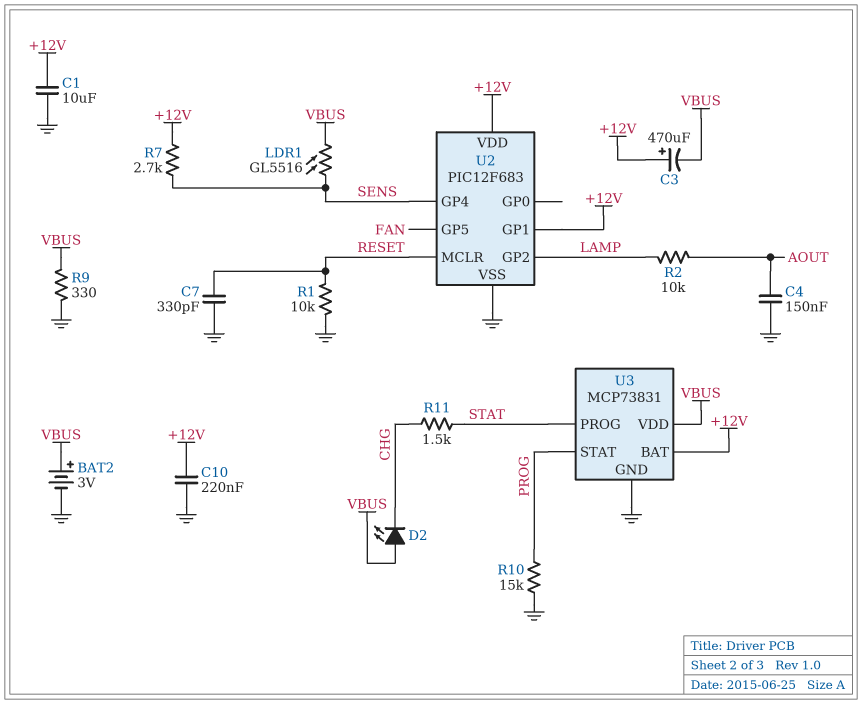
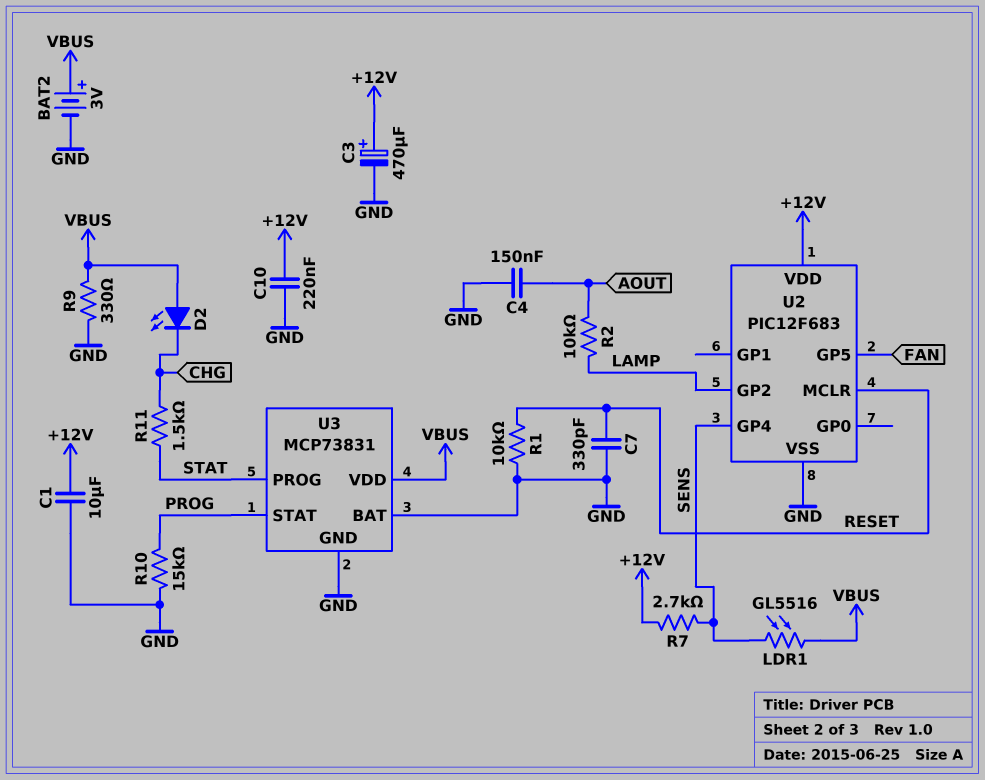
C3: 470uF (plus +12V, minus VBUS) -> 470uF (plus +12V, minus GND)
U2 pin GP1: +12V -> none
U3 pin BAT: +12V -> GND

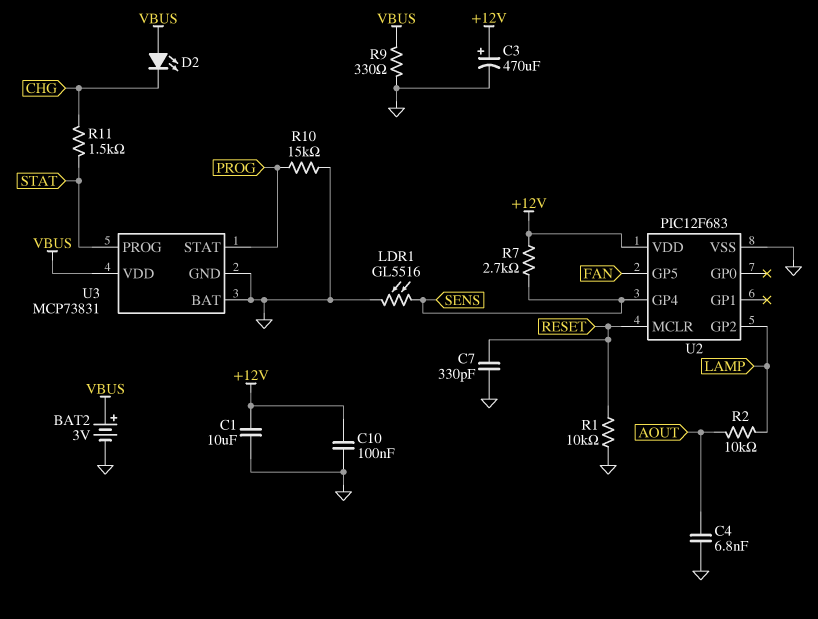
C4: 150nF (AOUT, GND) -> 6.8nF (AOUT, GND)
C10: 220nF (+12V, GND) -> 100nF (+12V, GND)
LDR1: GL5516 (SENS, VBUS) -> GL5516 (GND, SENS)

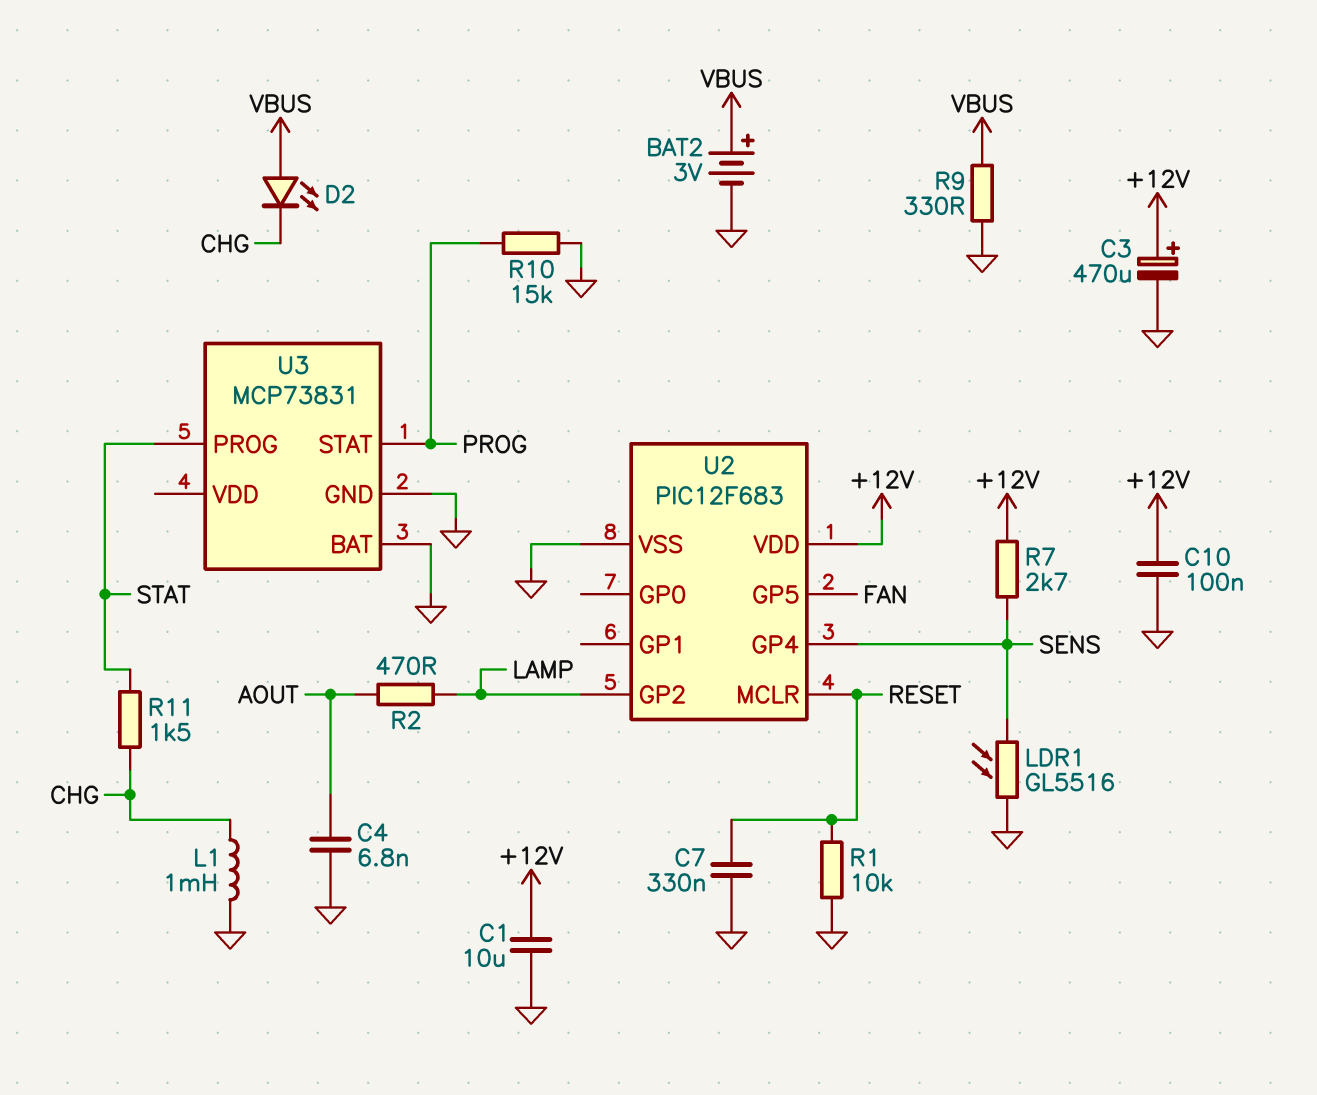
C7: 330pF (GND, RESET) -> 330nF (GND, RESET)
L1: none -> 1mH (CHG, GND)
R2: 10k (AOUT, LAMP) -> 470 (AOUT, LAMP)
U3 pin VDD: VBUS -> none

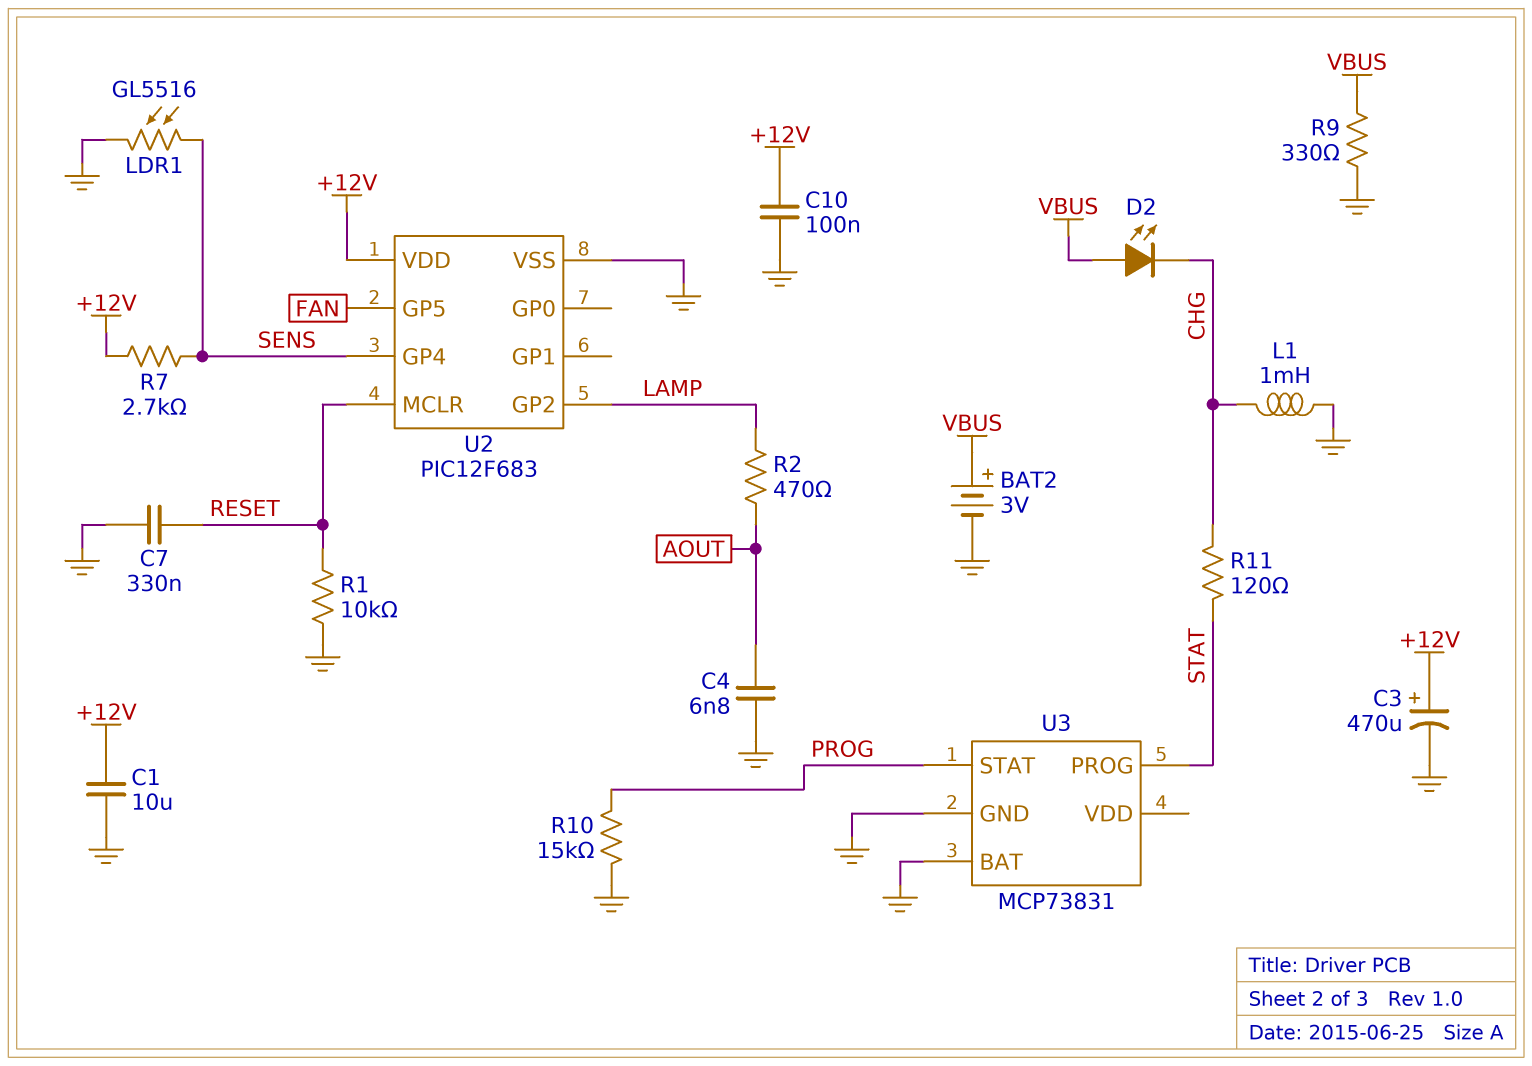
R11: 1.5k (CHG, STAT) -> 120 (CHG, STAT)

